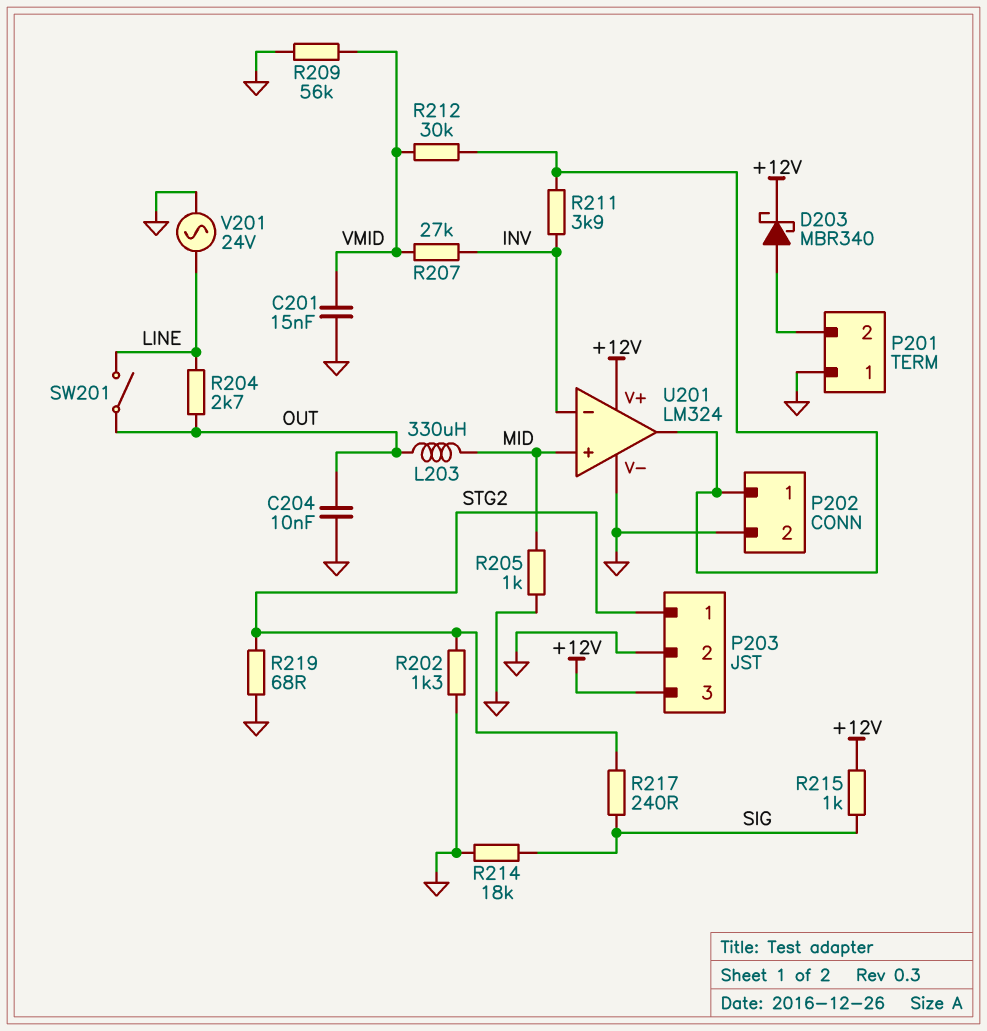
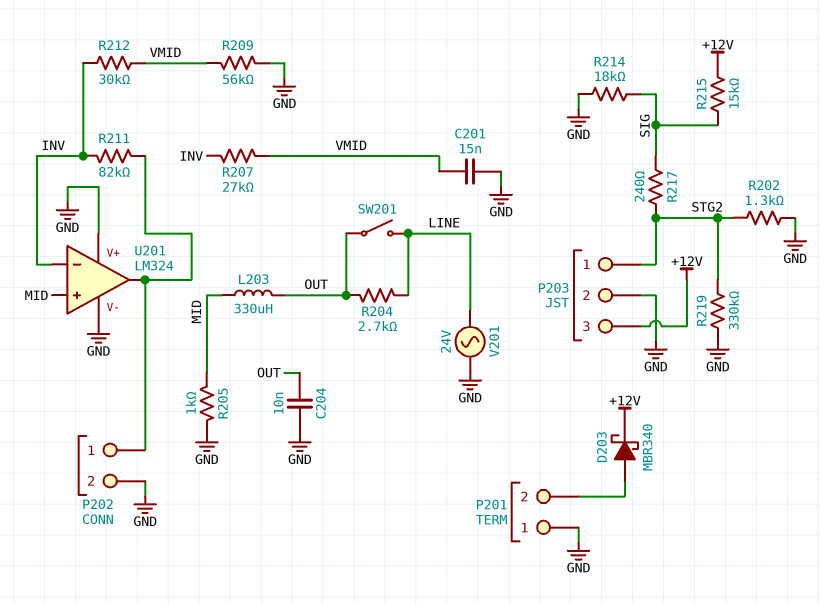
R211: 3.9k (INV, P202/1) -> 82k (INV, P202/1)
R212: 30k (P202/1, VMID) -> 30k (INV, VMID)
R215: 1k (+12V, SIG) -> 15k (+12V, SIG)
R219: 68 (GND, STG2) -> 330k (GND, STG2)
U201 pin V+: +12V -> GND

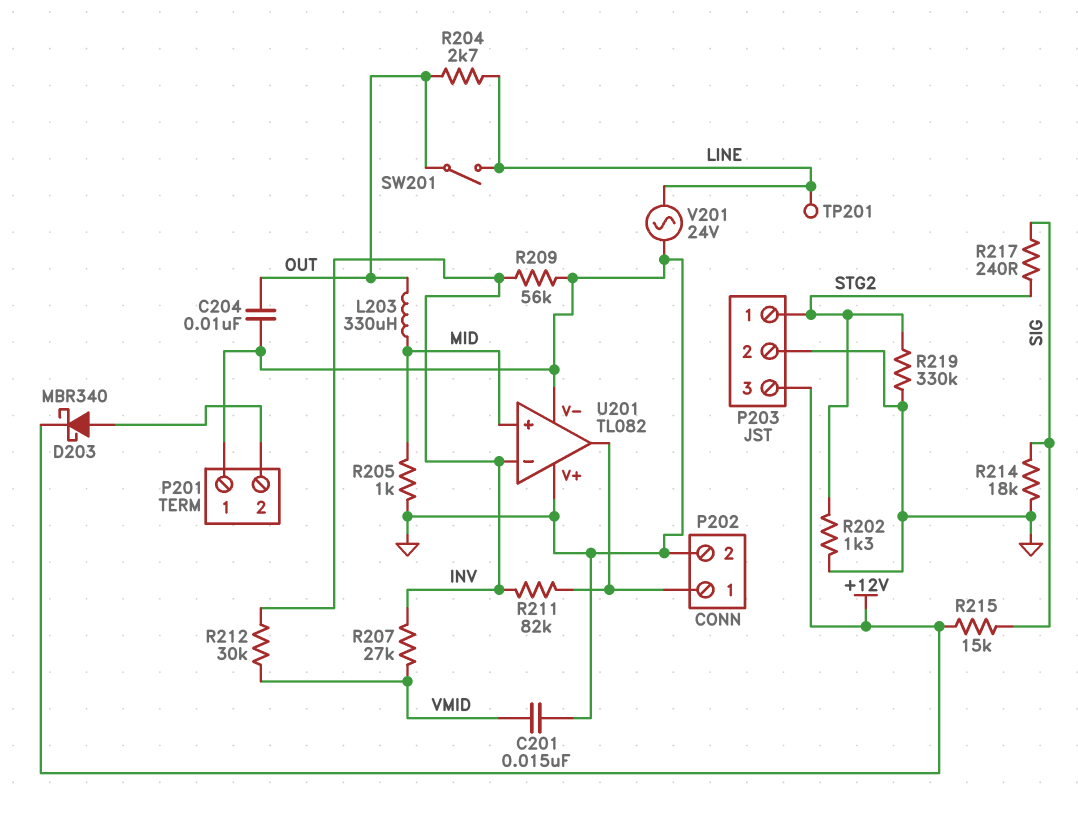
R209: 56k (GND, VMID) -> 56k (GND, INV)
TP201: none -> test point (LINE)
U201: LM324 -> TL082

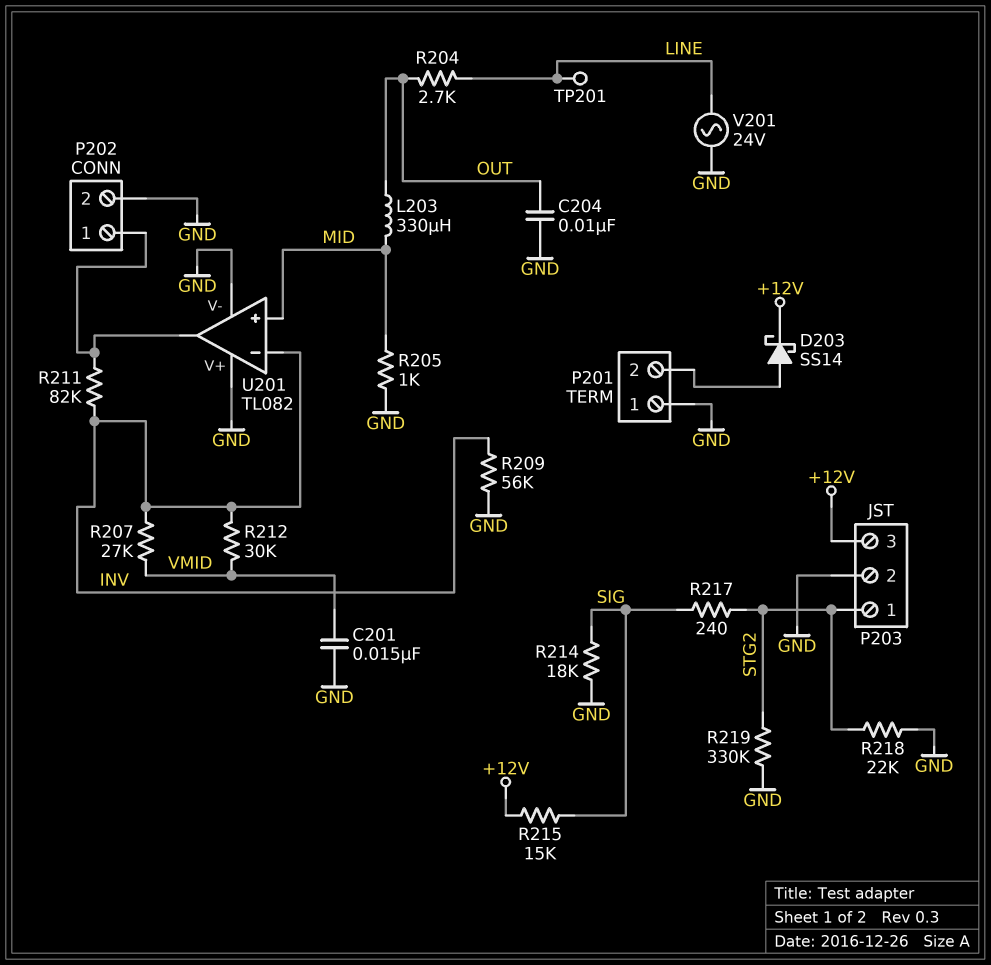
D203: schottky MBR340 (A P201/2, K +12V) -> schottky SS14 (A P201/2, K +12V)
R202: 1.3k (GND, STG2) -> none
R218: none -> 22k (GND, STG2)
SW201: switch (LINE, OUT) -> none

